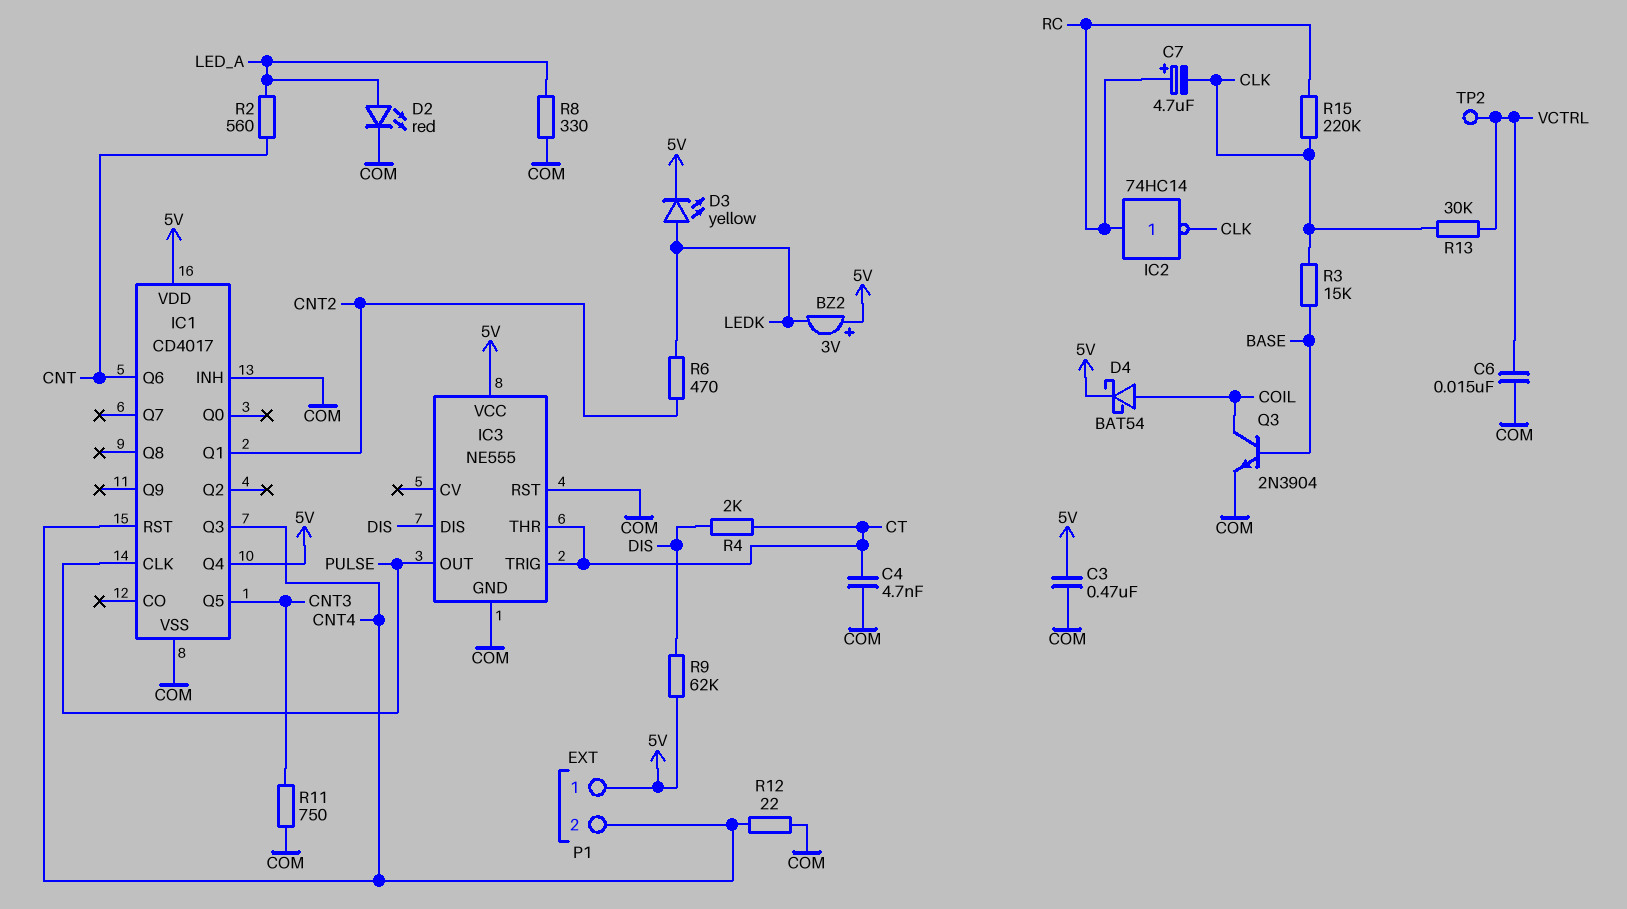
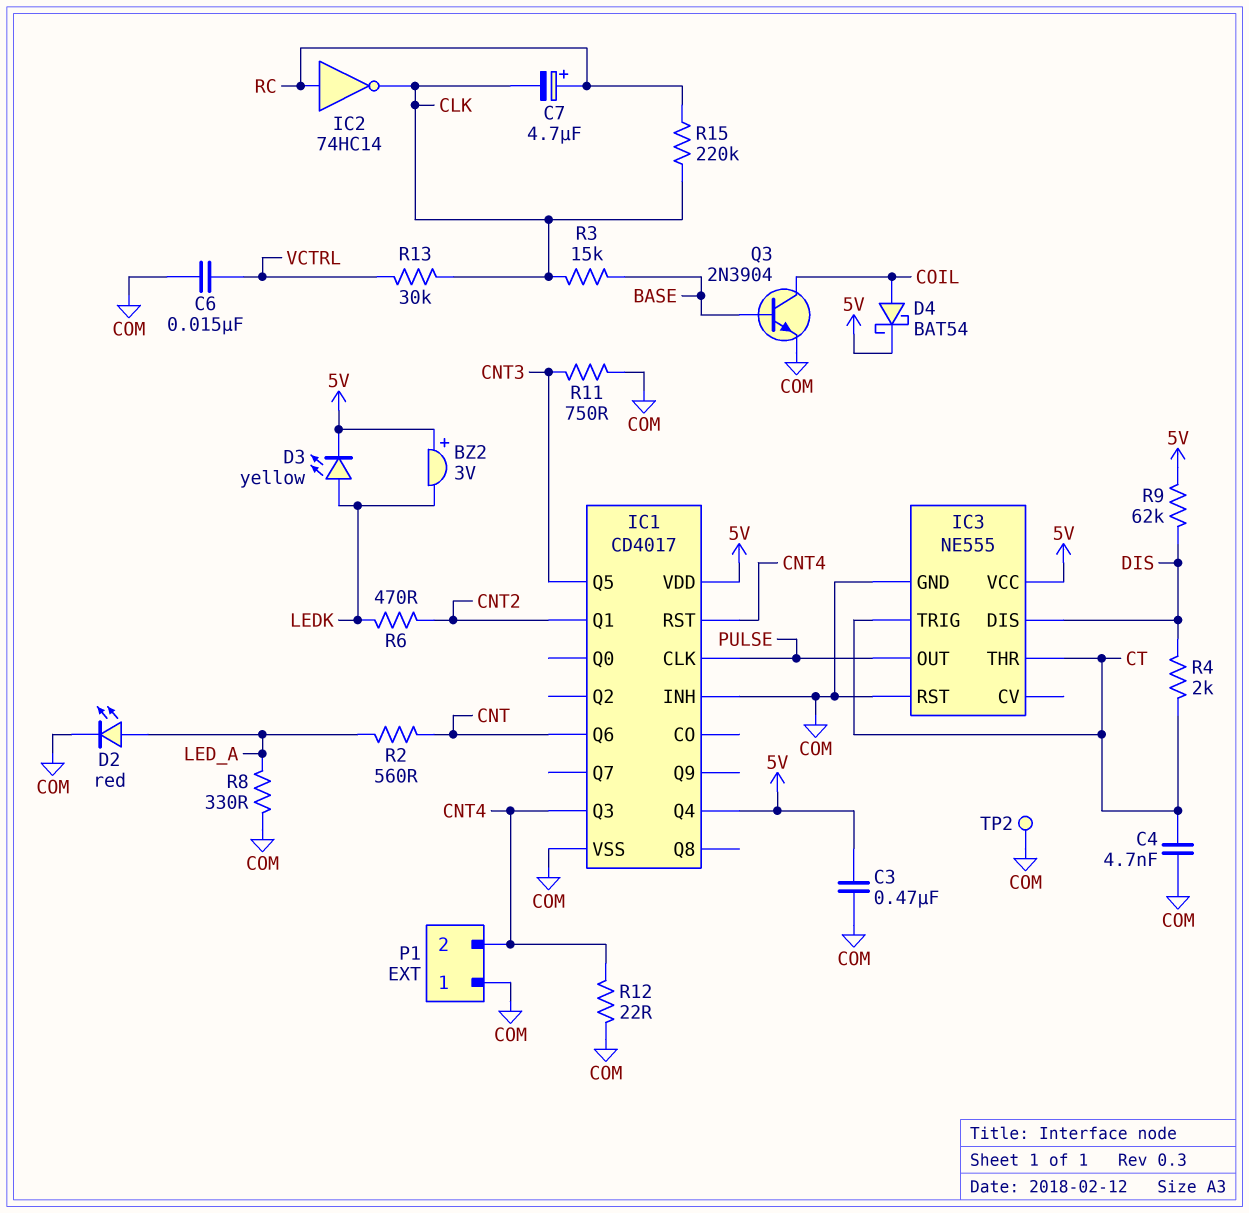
P1 pin 1: 5V -> COM
TP2: test point (VCTRL) -> test point (COM)

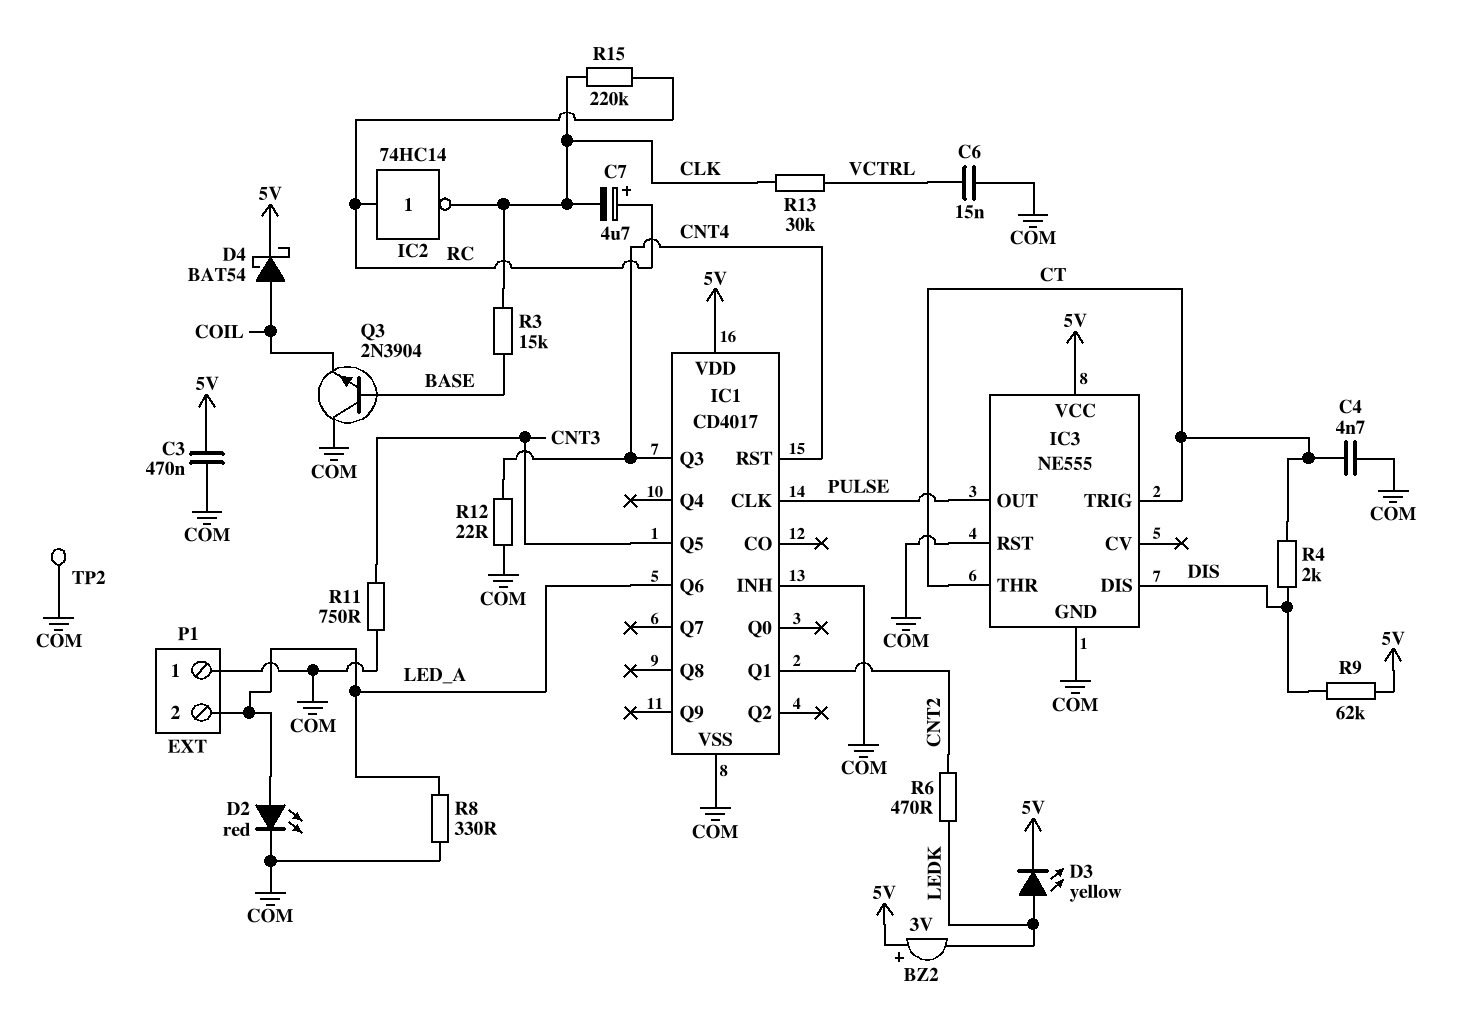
IC1 pin Q4: 5V -> none
IC1 pin Q6: CNT -> LED_A
P1 pin 2: CNT4 -> LED_A
Q3: NPN 2N3904 (B BASE, C COIL, E COM) -> NPN 2N3904 (B BASE, C COM, E COIL)
R2: 560 (CNT, LED_A) -> none

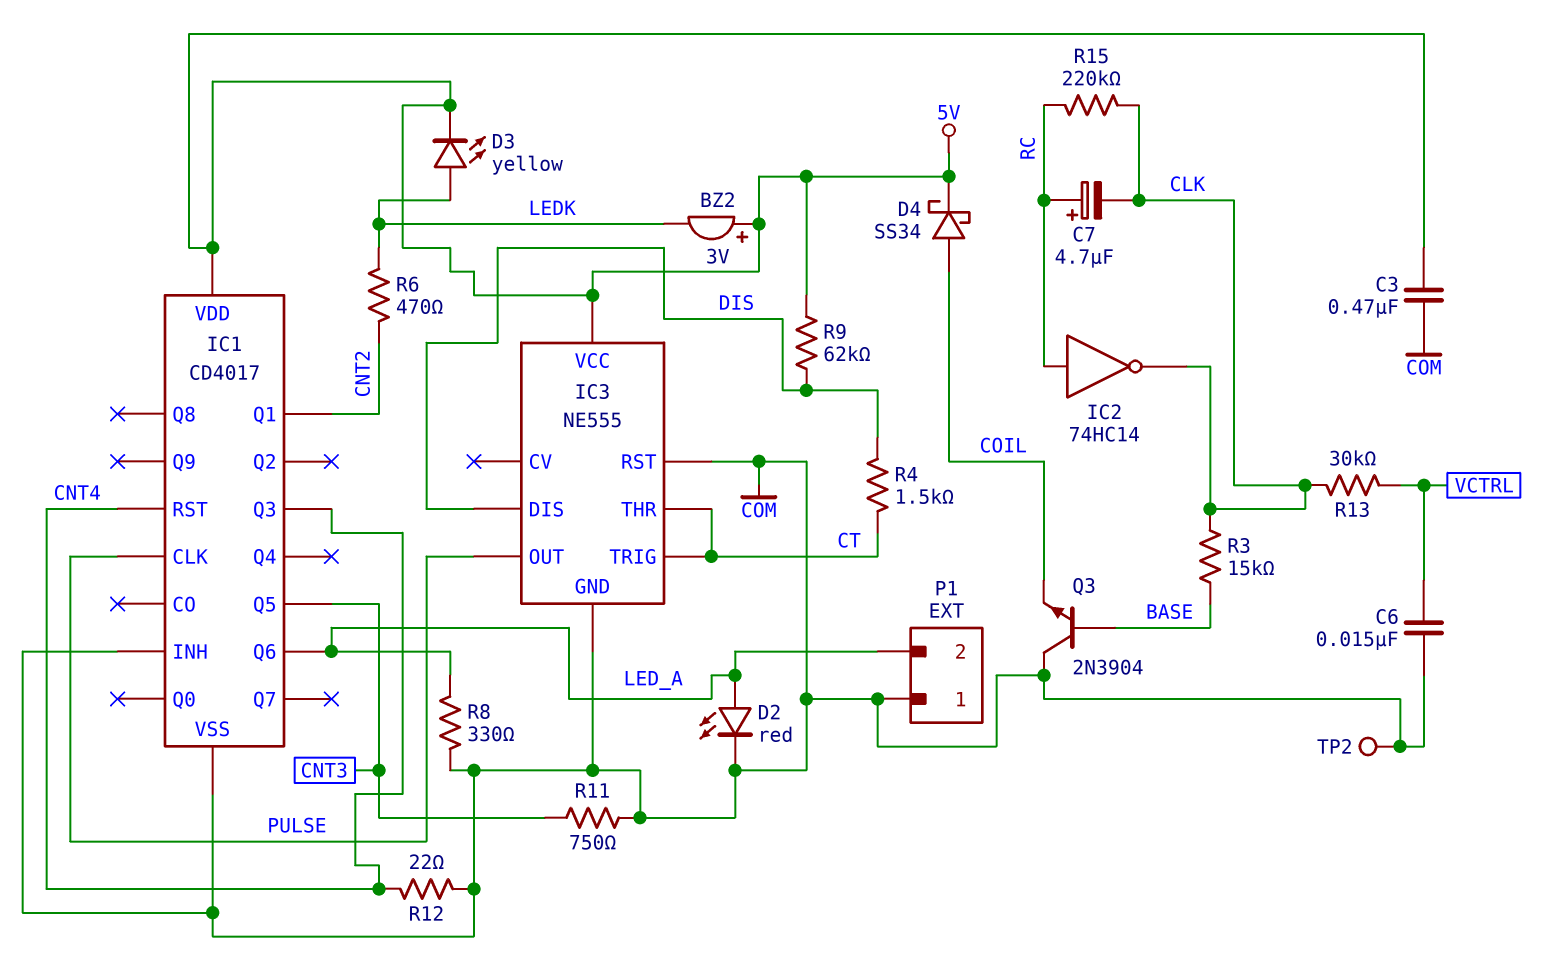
C4: 4.7nF (COM, CT) -> none
D4: schottky BAT54 (A COIL, K 5V) -> schottky SS34 (A COIL, K 5V)
R4: 2k (CT, DIS) -> 1.5k (CT, DIS)

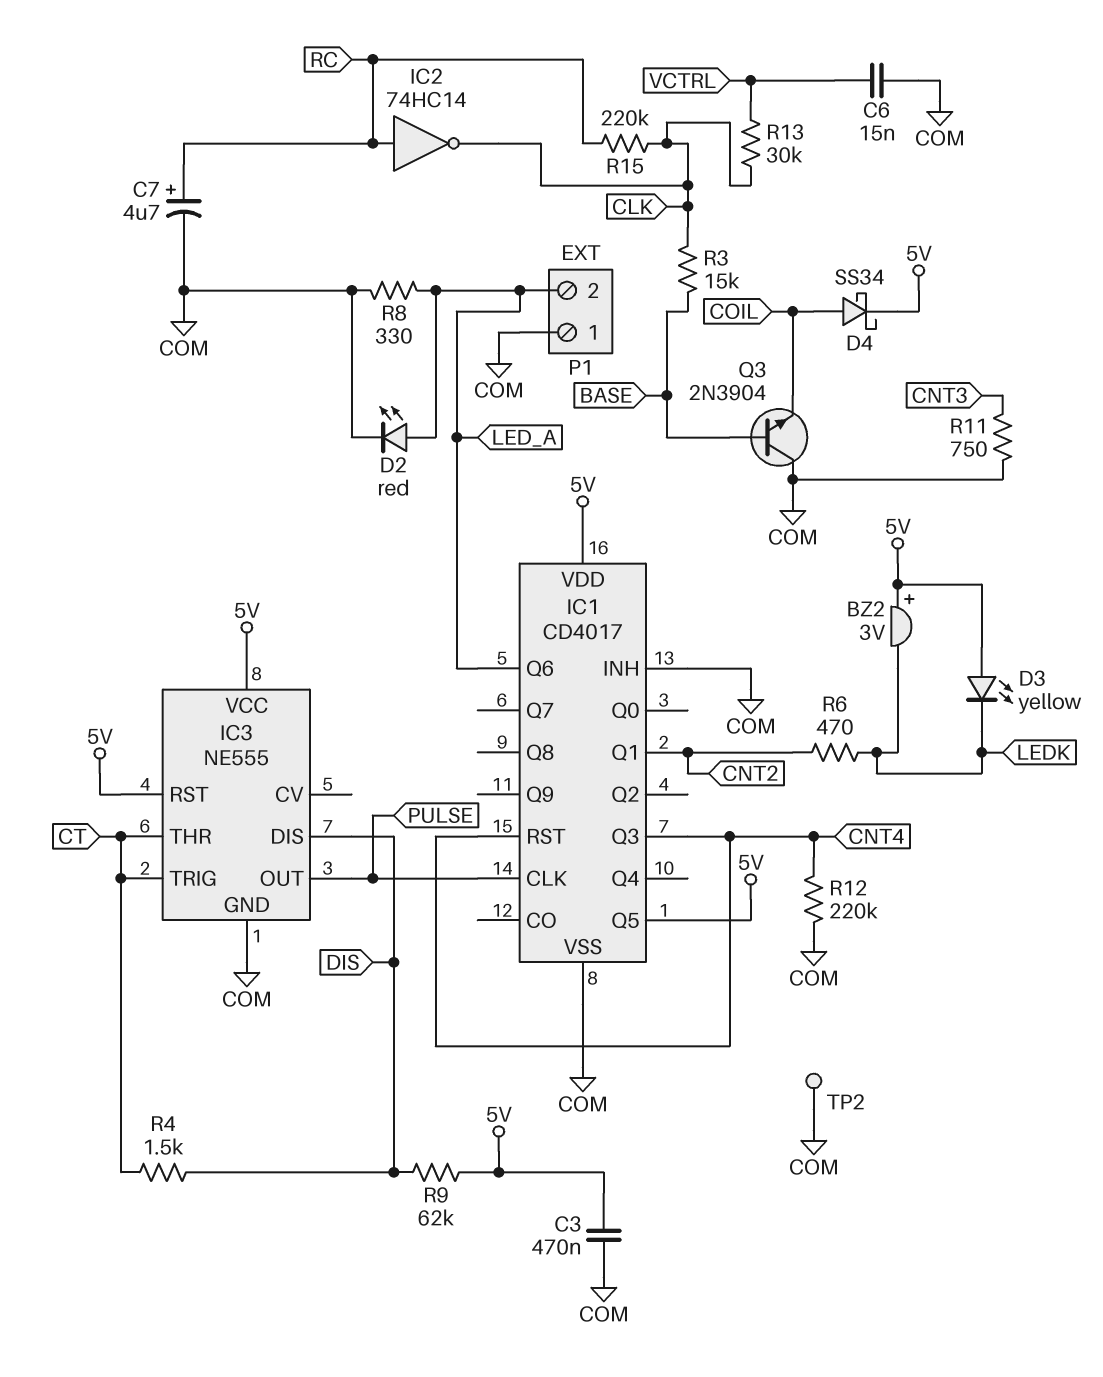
C7: 4.7uF (plus RC, minus CLK) -> 4.7uF (plus RC, minus COM)
D3: LED yellow (A LEDK, K 5V) -> LED yellow (A 5V, K LEDK)
IC1 pin Q5: CNT3 -> 5V
IC3 pin RST: COM -> 5V
R12: 22 (CNT4, COM) -> 220k (CNT4, COM)

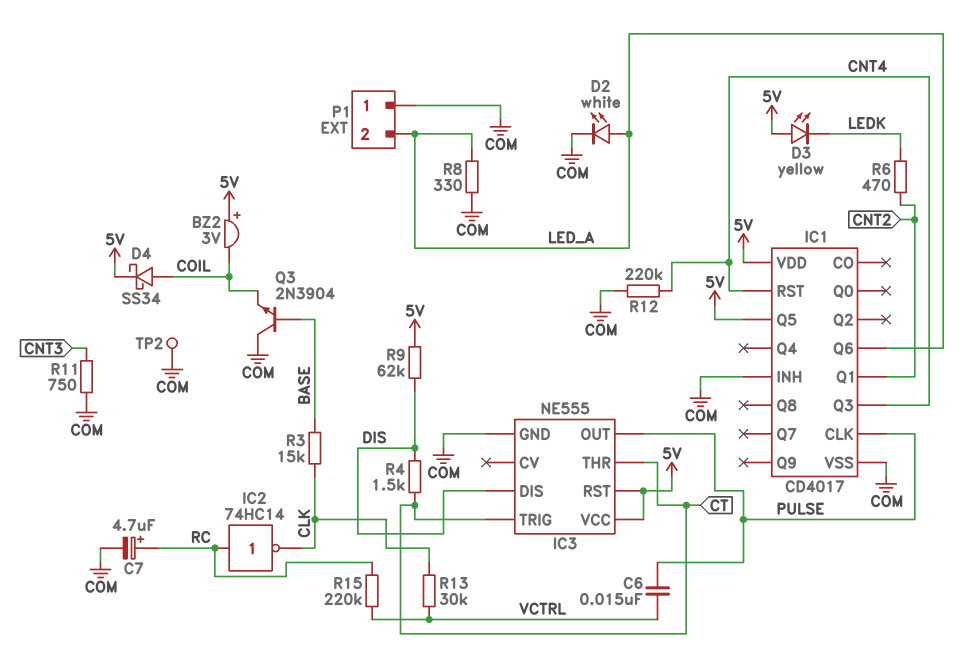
BZ2: buzzer 3V (plus 5V, minus LEDK) -> buzzer 3V (plus 5V, minus COIL)
C3: 470nF (5V, COM) -> none
C6: 15nF (COM, VCTRL) -> 15nF (PULSE, VCTRL)
D2: LED red (A LED_A, K COM) -> LED white (A LED_A, K COM)
R15: 220k (CLK, RC) -> 220k (RC, VCTRL)

